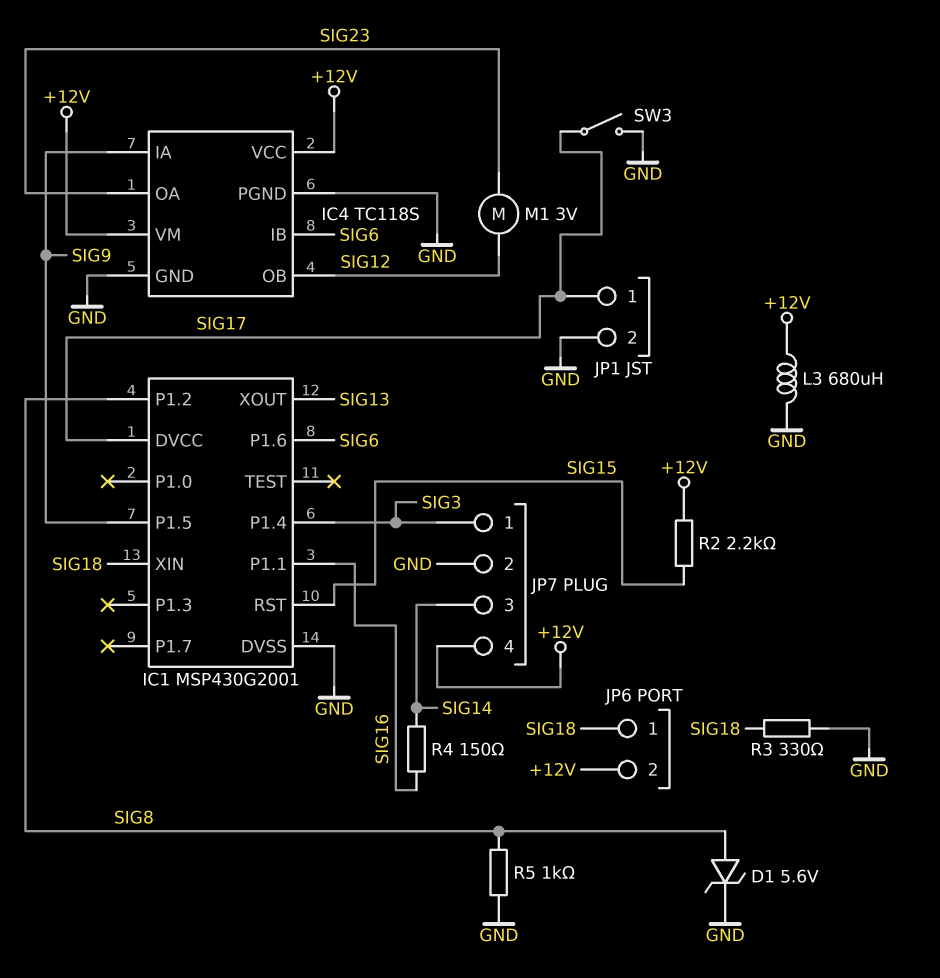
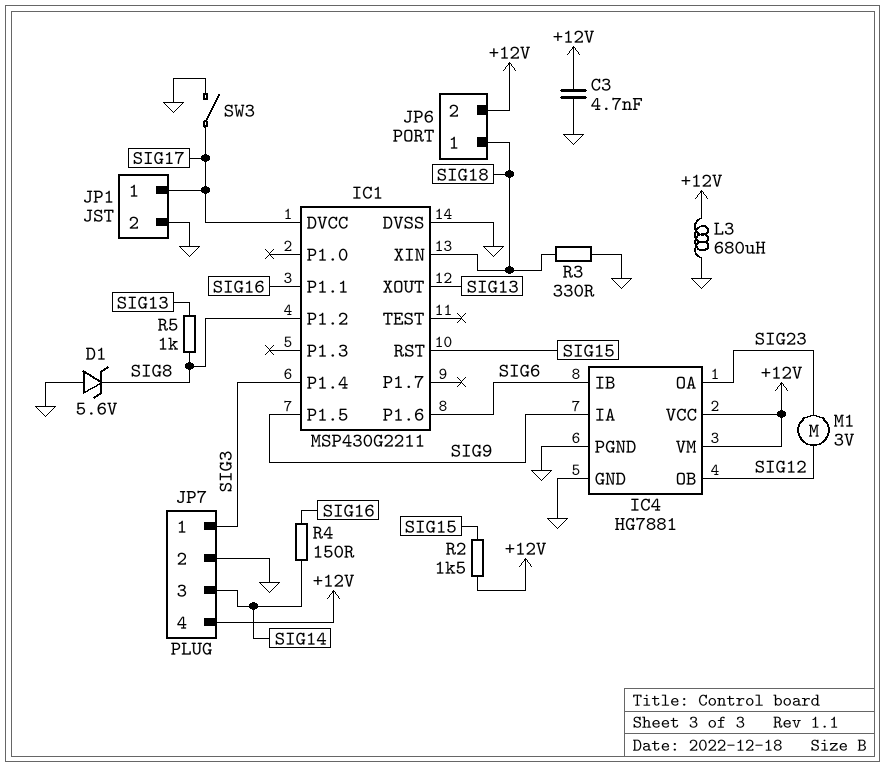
C3: none -> 4.7nF (+12V, GND)
D1: zener 5.6V (A SIG8, K GND) -> zener 5.6V (A GND, K SIG8)
IC1: MSP430G2001 -> MSP430G2211
IC4: TC118S -> HG7881
R2: 2.2k (+12V, SIG15) -> 1.5k (+12V, SIG15)
R5: 1k (GND, SIG8) -> 1k (SIG8, SIG13)

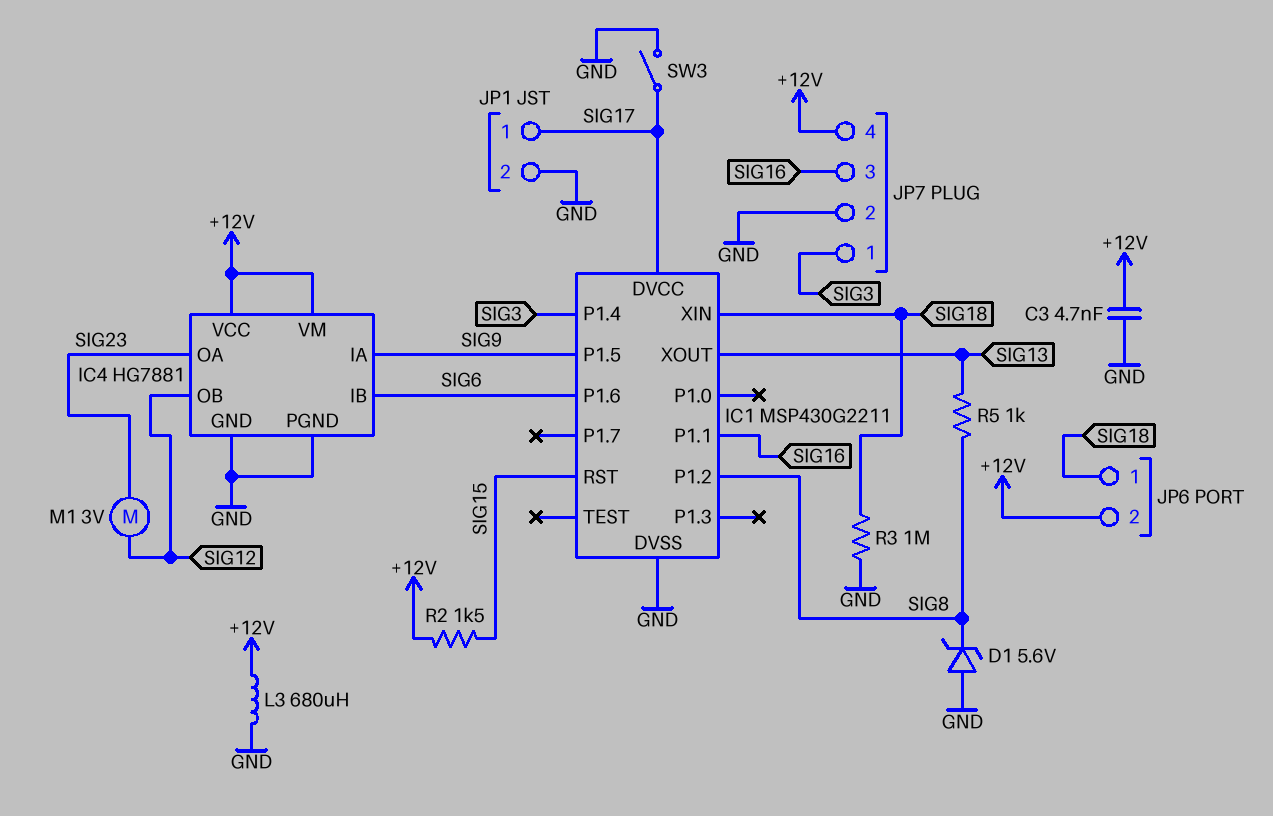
JP7 pin 3: SIG14 -> SIG16
R3: 330 (GND, SIG18) -> 1M (GND, SIG18)
R4: 150 (SIG14, SIG16) -> none

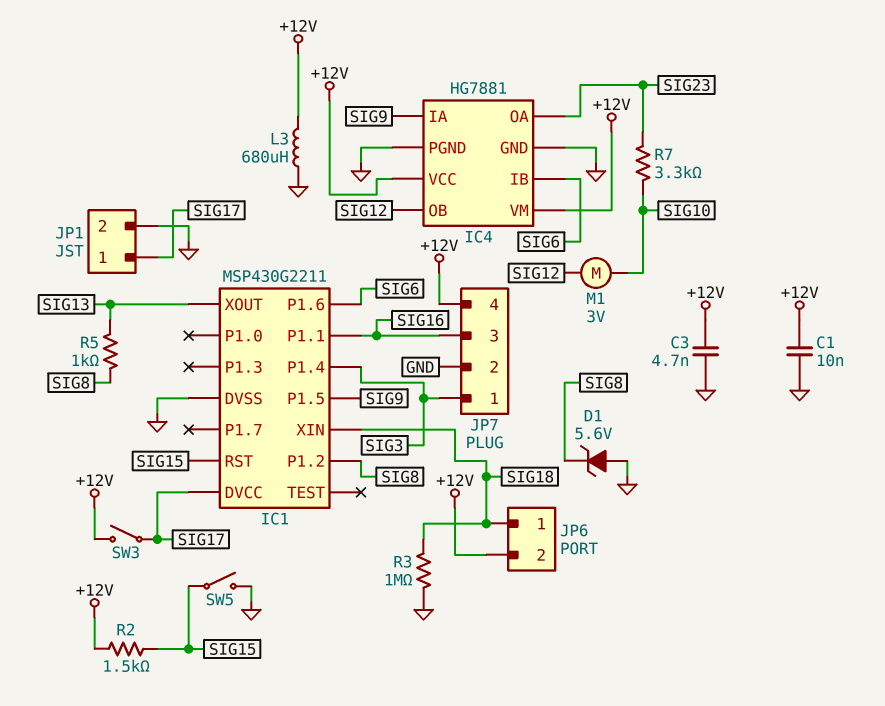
C1: none -> 10nF (+12V, GND)
M1: motor 3V (SIG12, SIG23) -> motor 3V (SIG10, SIG12)
R7: none -> 3.3k (SIG10, SIG23)
SW3: switch (GND, SIG17) -> switch (+12V, SIG17)
SW5: none -> switch (GND, SIG15)

